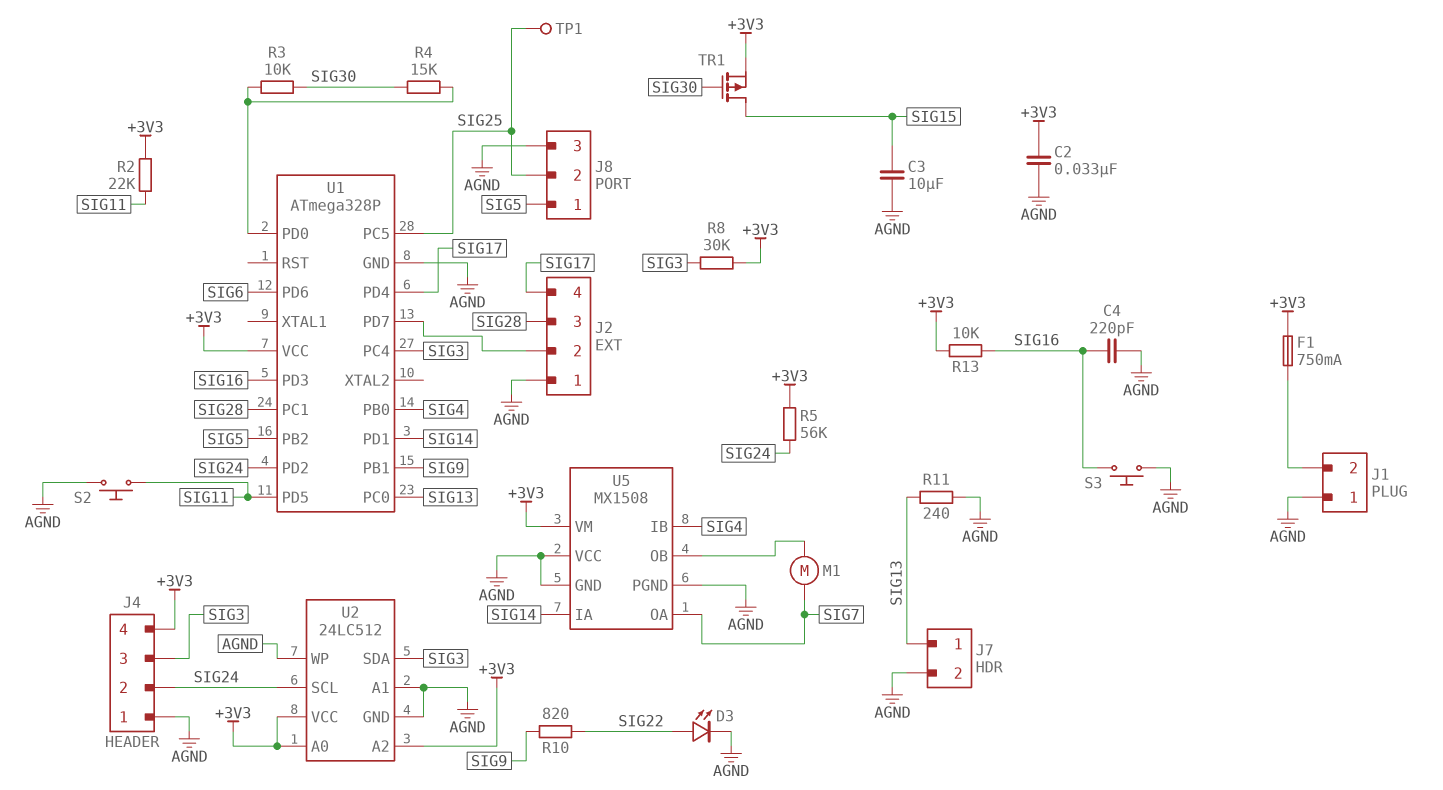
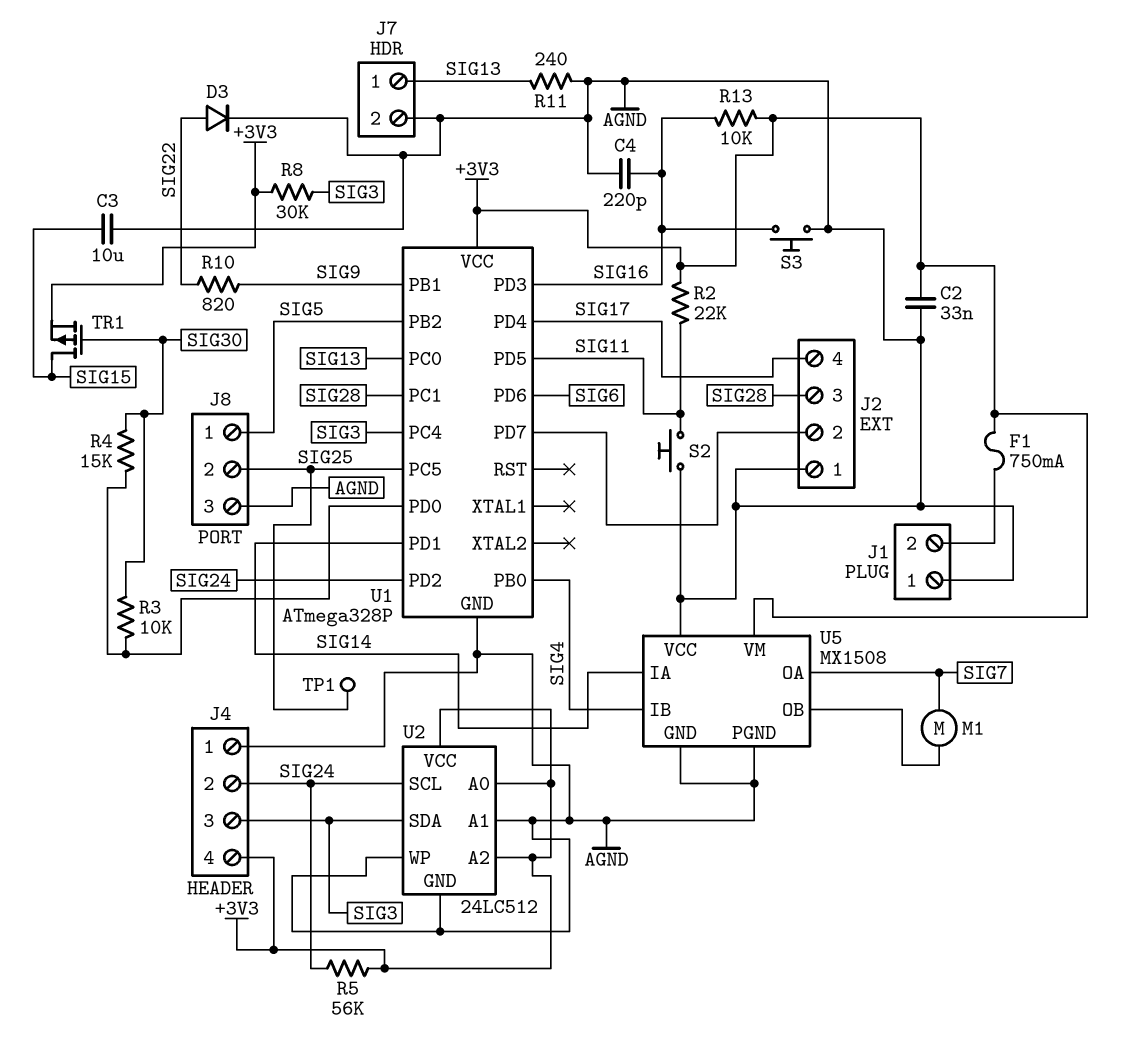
D3: LED (A SIG22, K AGND) -> diode (A SIG22, K AGND)

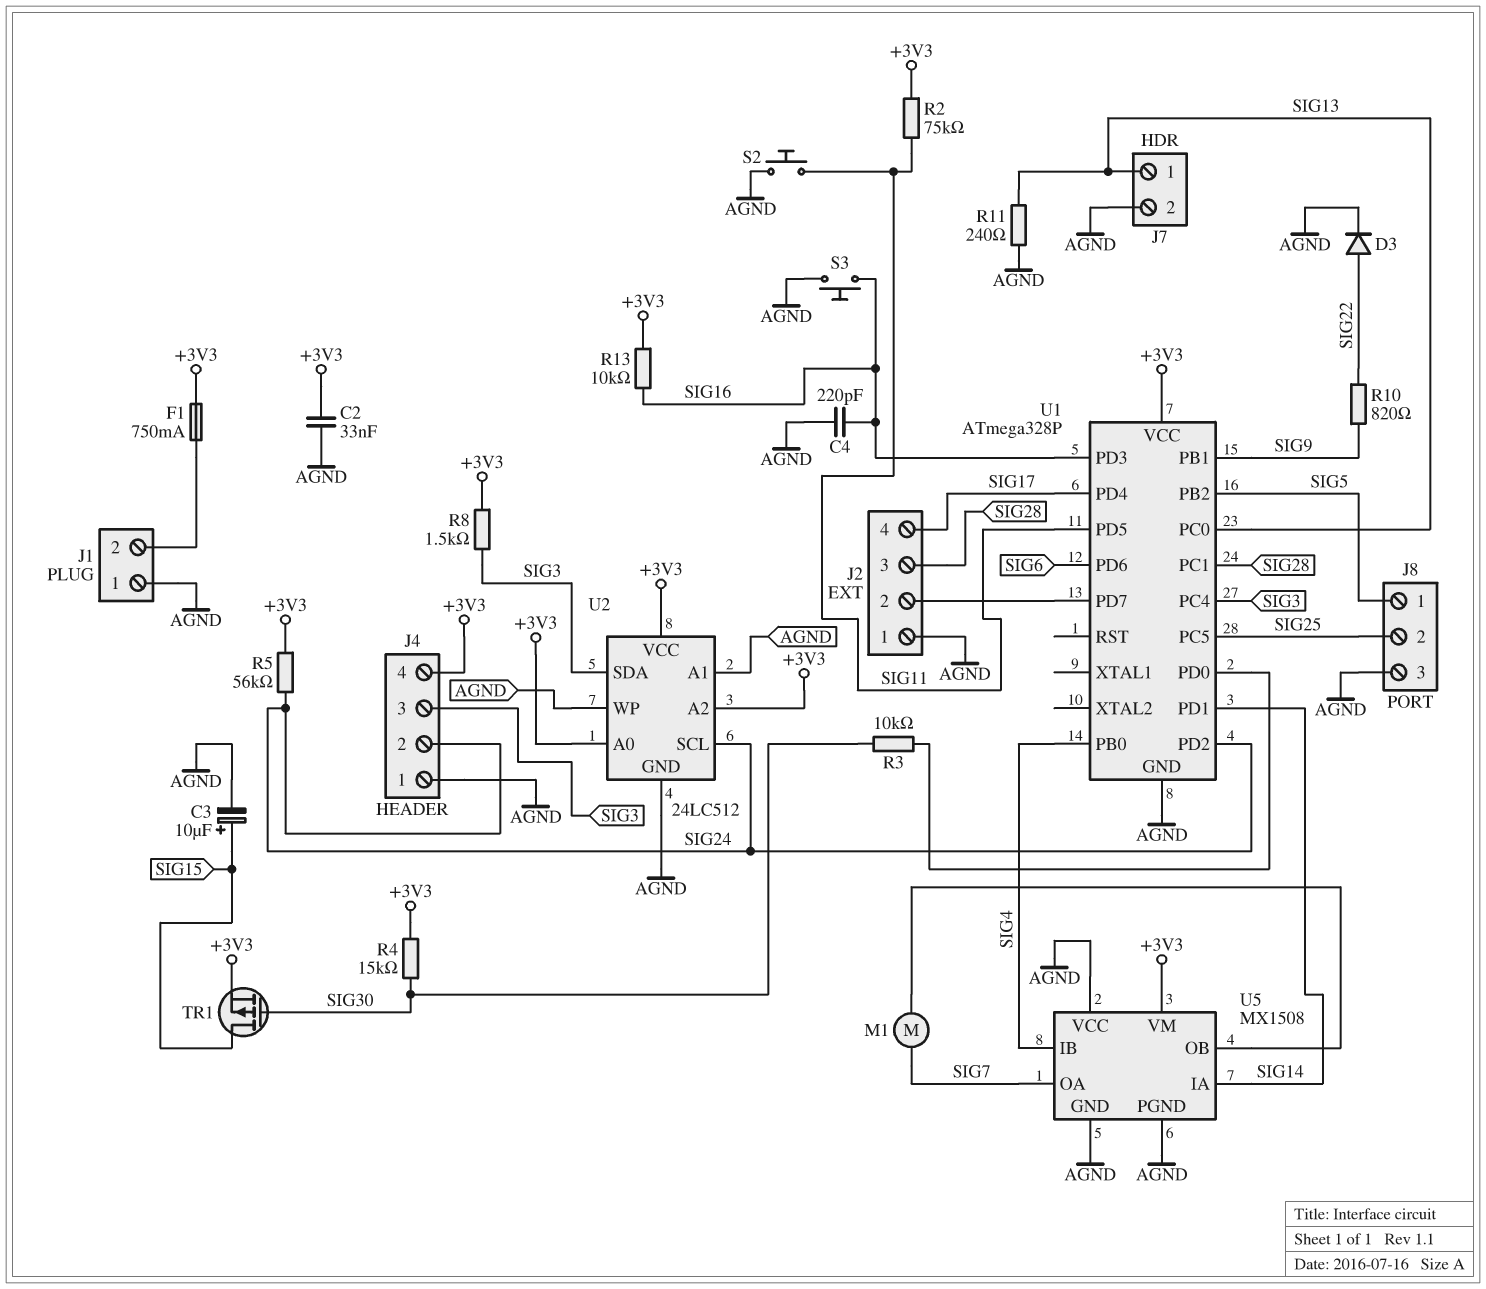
C3: 10uF (AGND, SIG15) -> 10uF (plus SIG15, minus AGND)
R2: 22k (+3V3, SIG11) -> 75k (+3V3, SIG11)
R4: 15k (SIG30, U1/PD0) -> 15k (+3V3, SIG30)
R8: 30k (+3V3, SIG3) -> 1.5k (+3V3, SIG3)
TP1: test point (SIG25) -> none

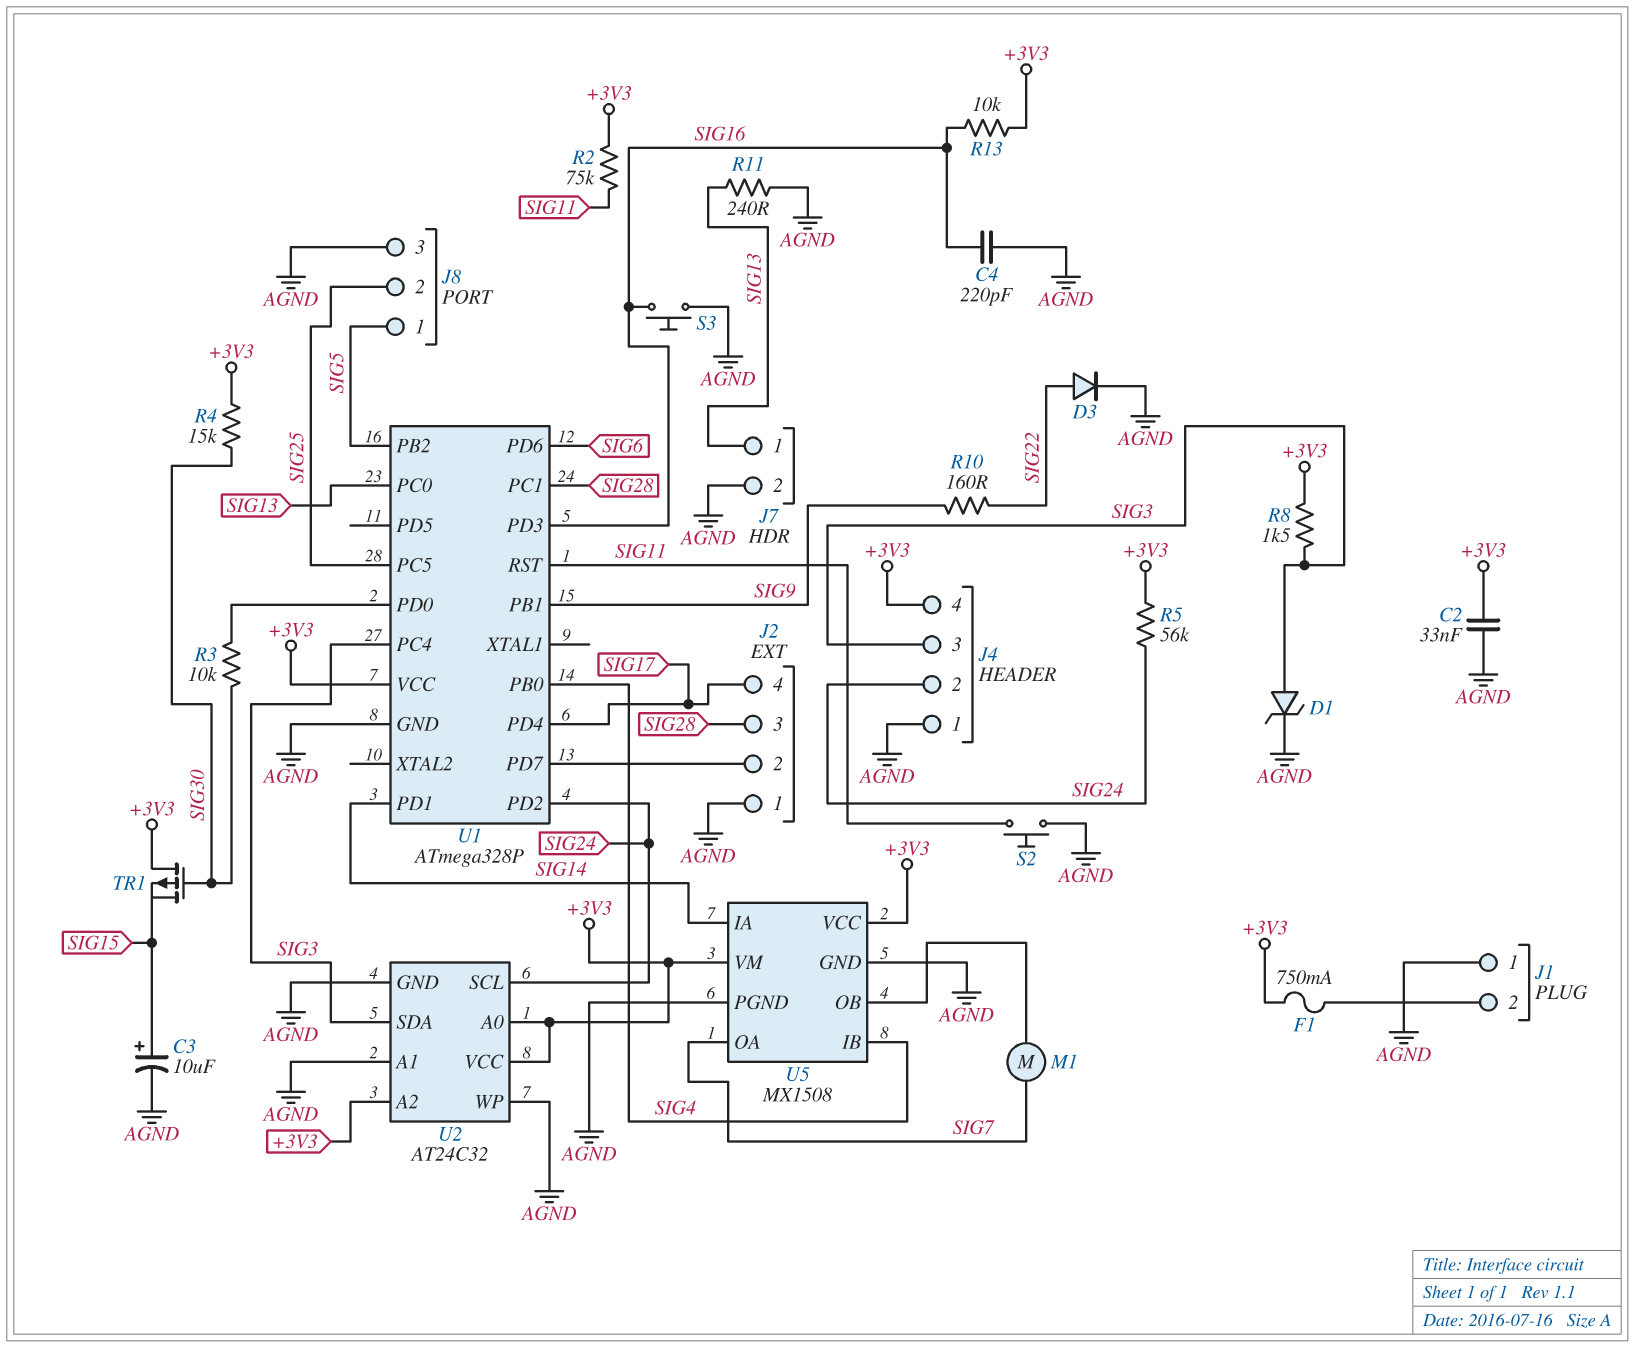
D1: none -> zener (A SIG3, K AGND)
R10: 820 (SIG9, SIG22) -> 160 (SIG9, SIG22)
TR1: PMOS (G SIG30, D SIG15, S +3V3) -> PMOS (G SIG30, D +3V3, S SIG15)
U1 pin PD5: SIG11 -> none
U1 pin RST: none -> SIG11
U2: 24LC512 -> AT24C32
U5 pin VCC: AGND -> +3V3

